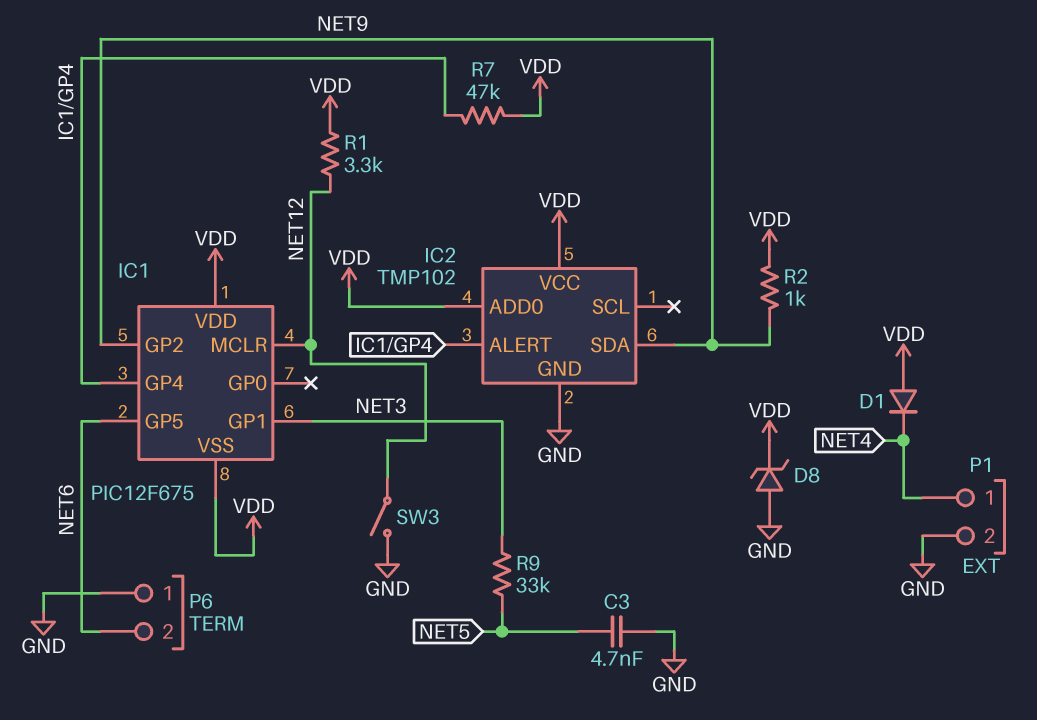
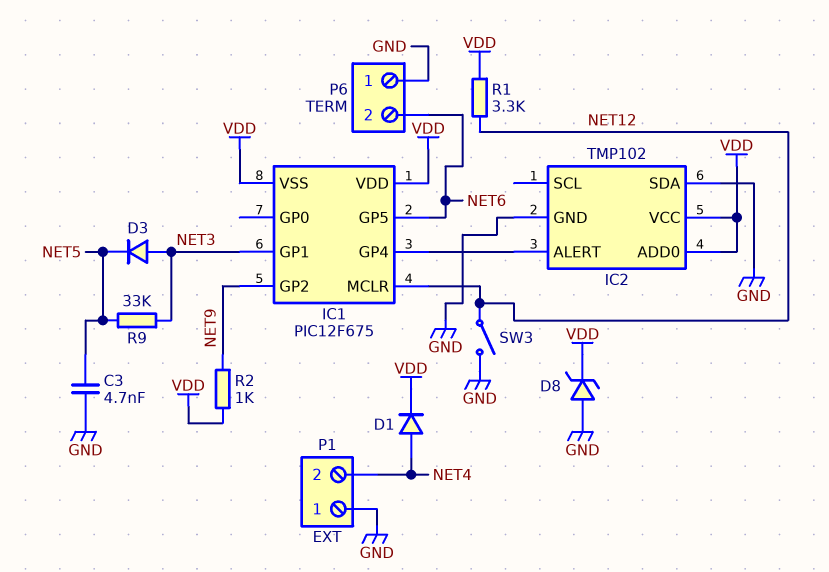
D1: diode (A VDD, K NET4) -> diode (A NET4, K VDD)
D3: none -> diode (A NET3, K NET5)
IC2 pin SDA: NET9 -> GND
P1 pin 1: NET4 -> GND
P1 pin 2: GND -> NET4
R7: 47k (IC1/GP4, VDD) -> none

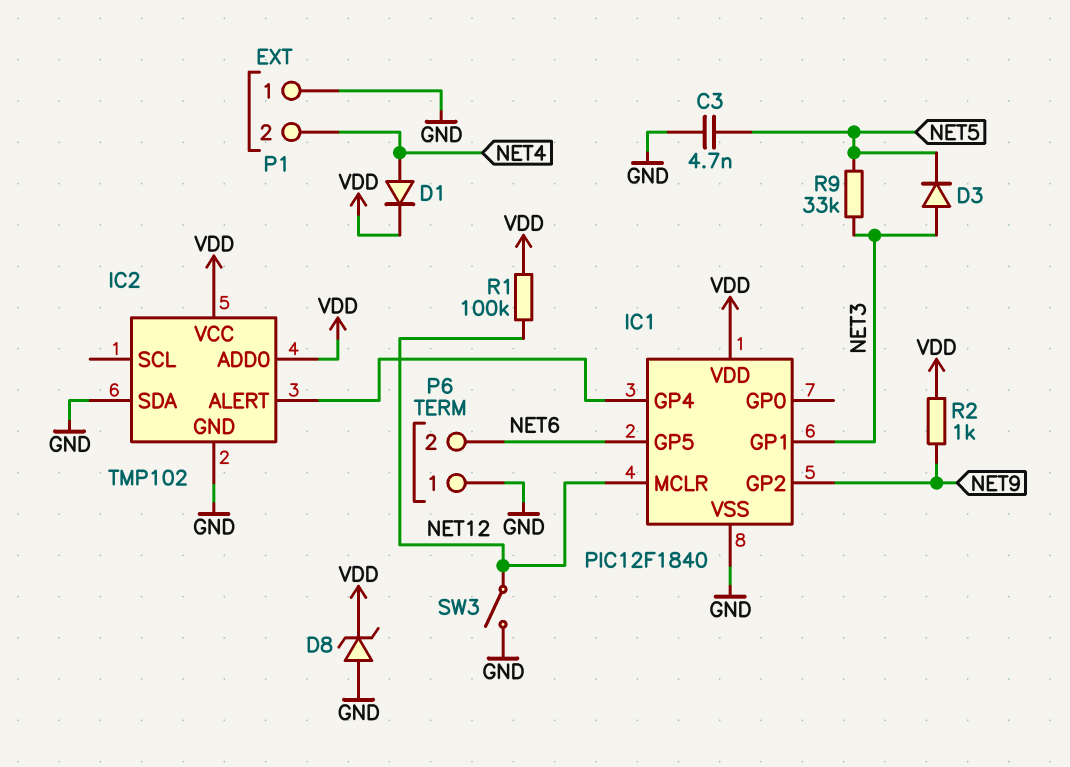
IC1: PIC12F675 -> PIC12F1840
IC1 pin VSS: VDD -> GND
R1: 3.3k (NET12, VDD) -> 100k (NET12, VDD)

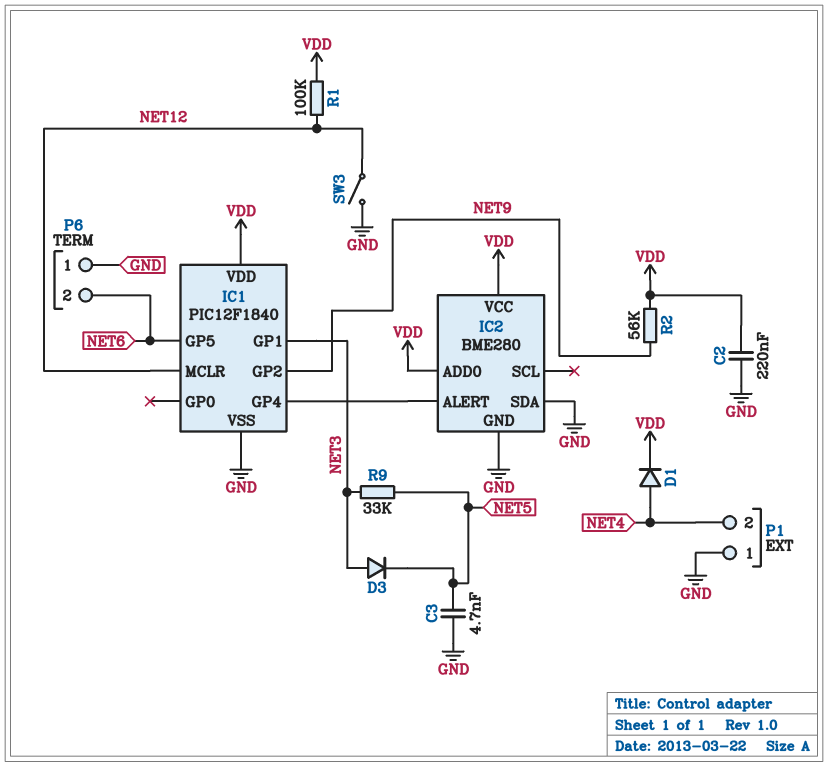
C2: none -> 220nF (GND, VDD)
D8: zener (A GND, K VDD) -> none
IC2: TMP102 -> BME280
R2: 1k (NET9, VDD) -> 56k (NET9, VDD)

